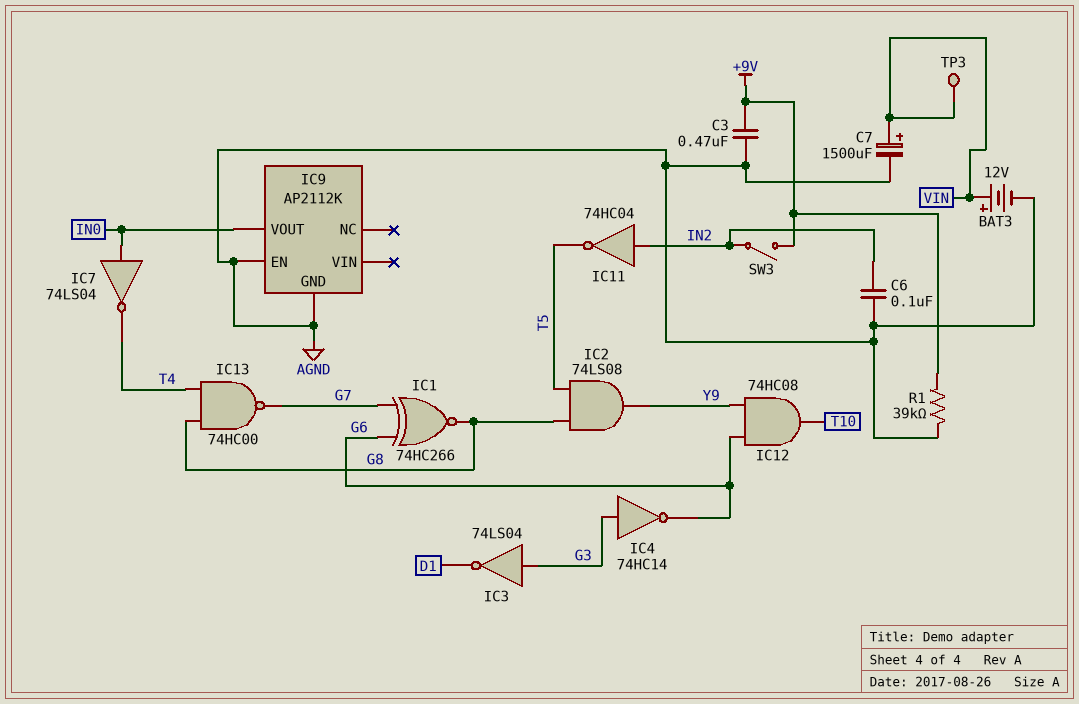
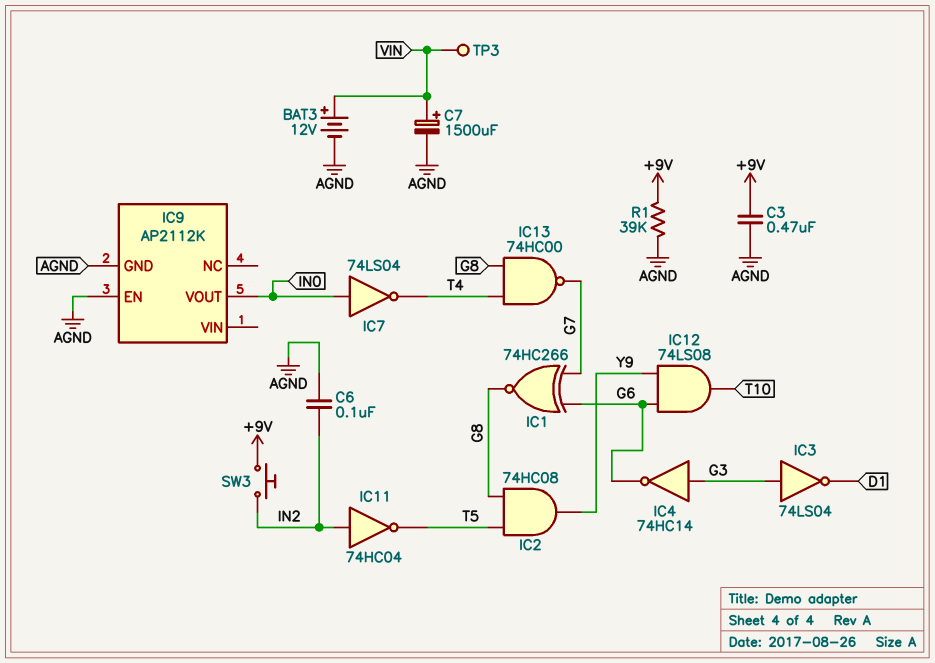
IC2: AND 74LS08 (in G8, in T5, out Y9) -> AND 74HC08 (in G8, in T5, out Y9)
IC12: AND 74HC08 (in G6, in Y9, out T10) -> AND 74LS08 (in G6, in Y9, out T10)
SW3: switch (+9V, IN2) -> button (+9V, IN2)

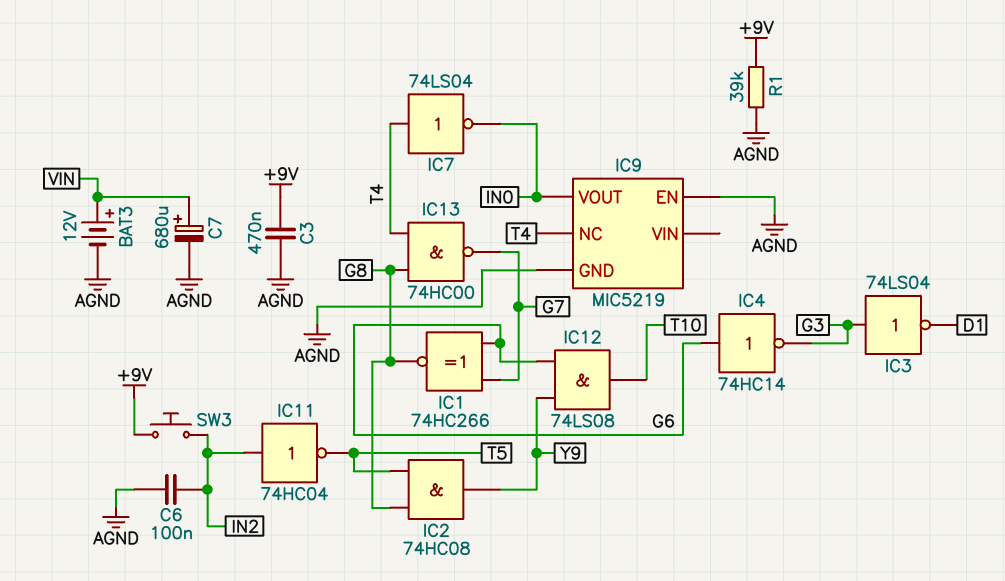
C7: 1500uF (plus VIN, minus AGND) -> 680uF (plus VIN, minus AGND)
IC4: NOT 74HC14 (in G3, out G6) -> NOT 74HC14 (in G6, out G3)
IC7: NOT 74LS04 (in IN0, out T4) -> NOT 74LS04 (in T4, out IN0)
IC9: AP2112K -> MIC5219
IC9 pin NC: none -> T4
TP3: test point (VIN) -> none

